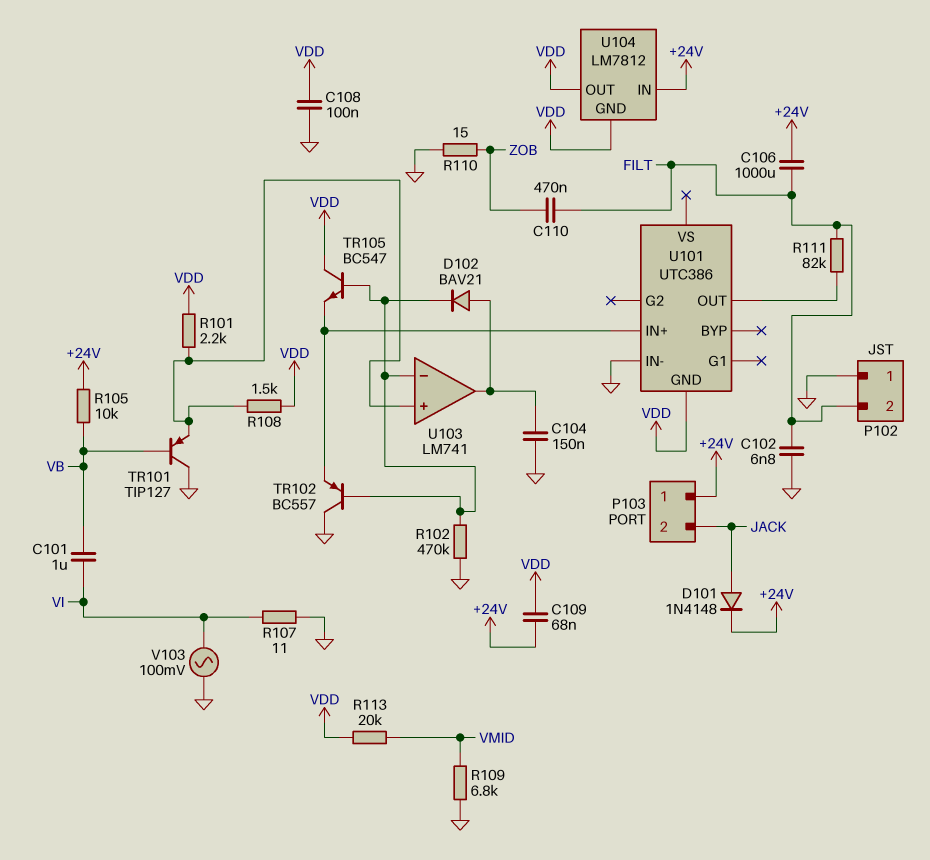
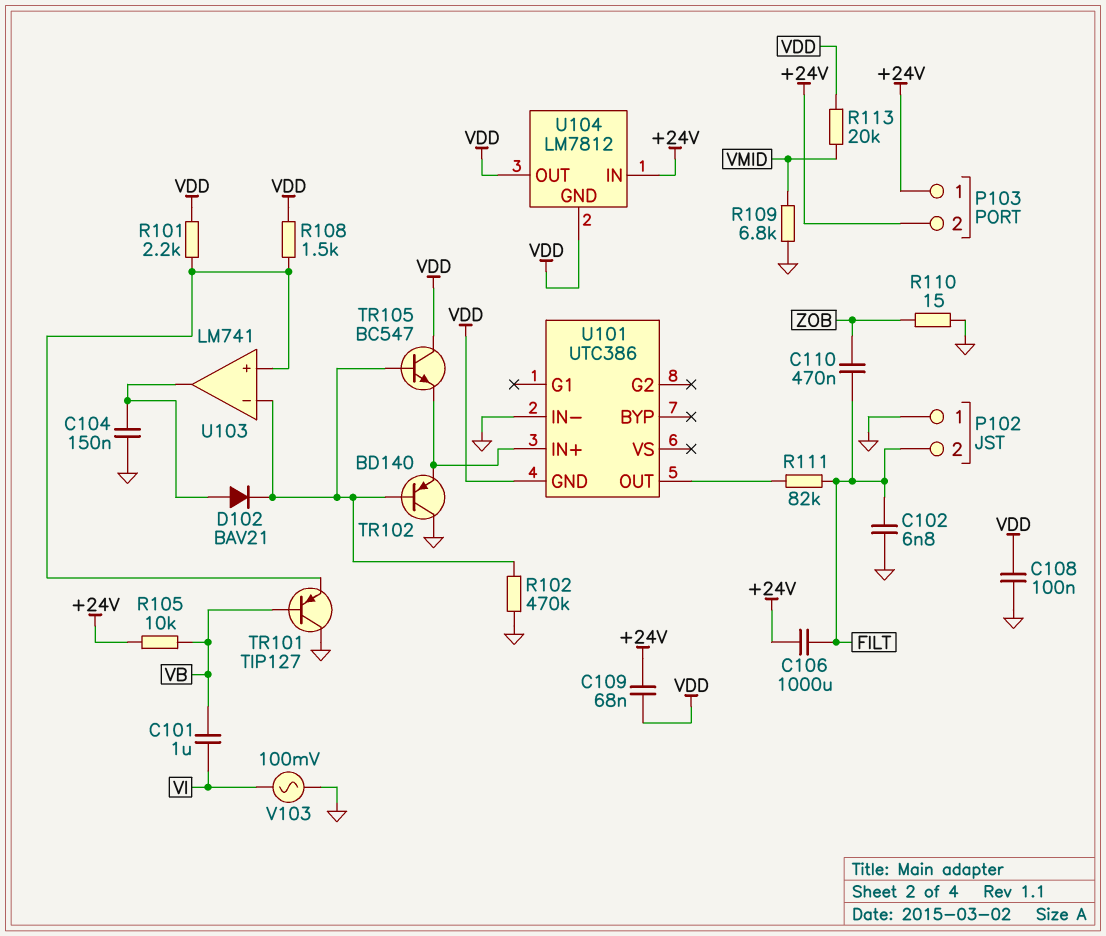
D101: diode 1N4148 (A JACK, K +24V) -> none
P103 pin 2: JACK -> +24V
R107: 11 (GND, VI) -> none
TR102: PNP BC557 (B U103/in-, C GND, E U101/IN+) -> PNP BD140 (B U103/in-, C GND, E U101/IN+)

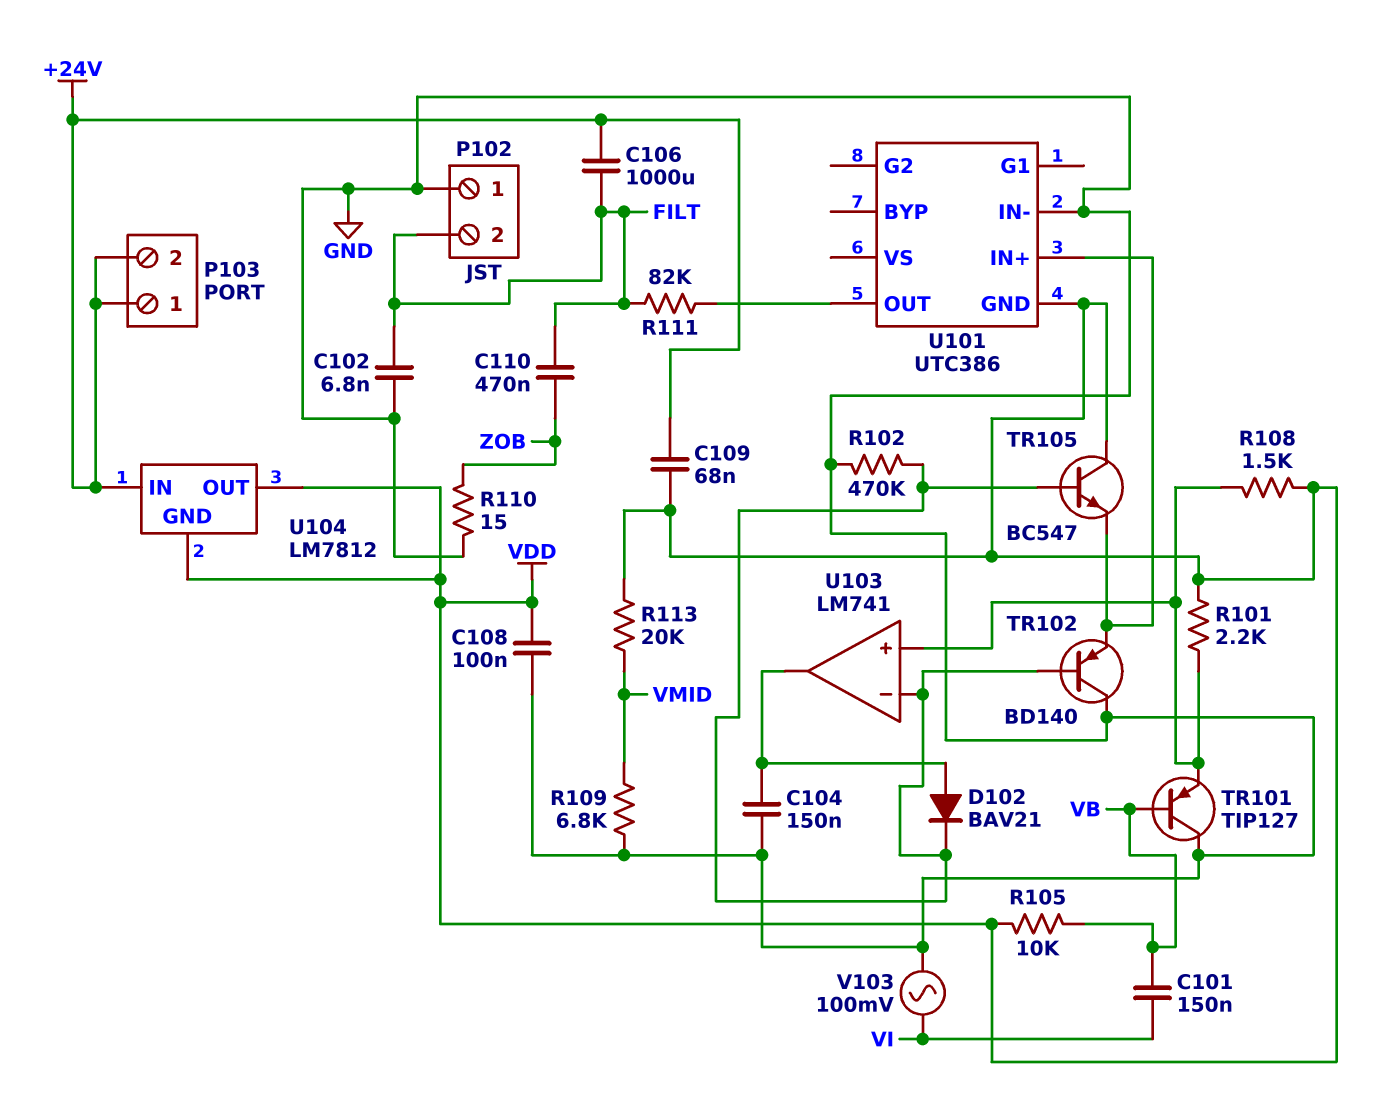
C101: 1uF (VB, VI) -> 150nF (VB, VI)
R105: 10k (+24V, VB) -> 10k (VB, VDD)

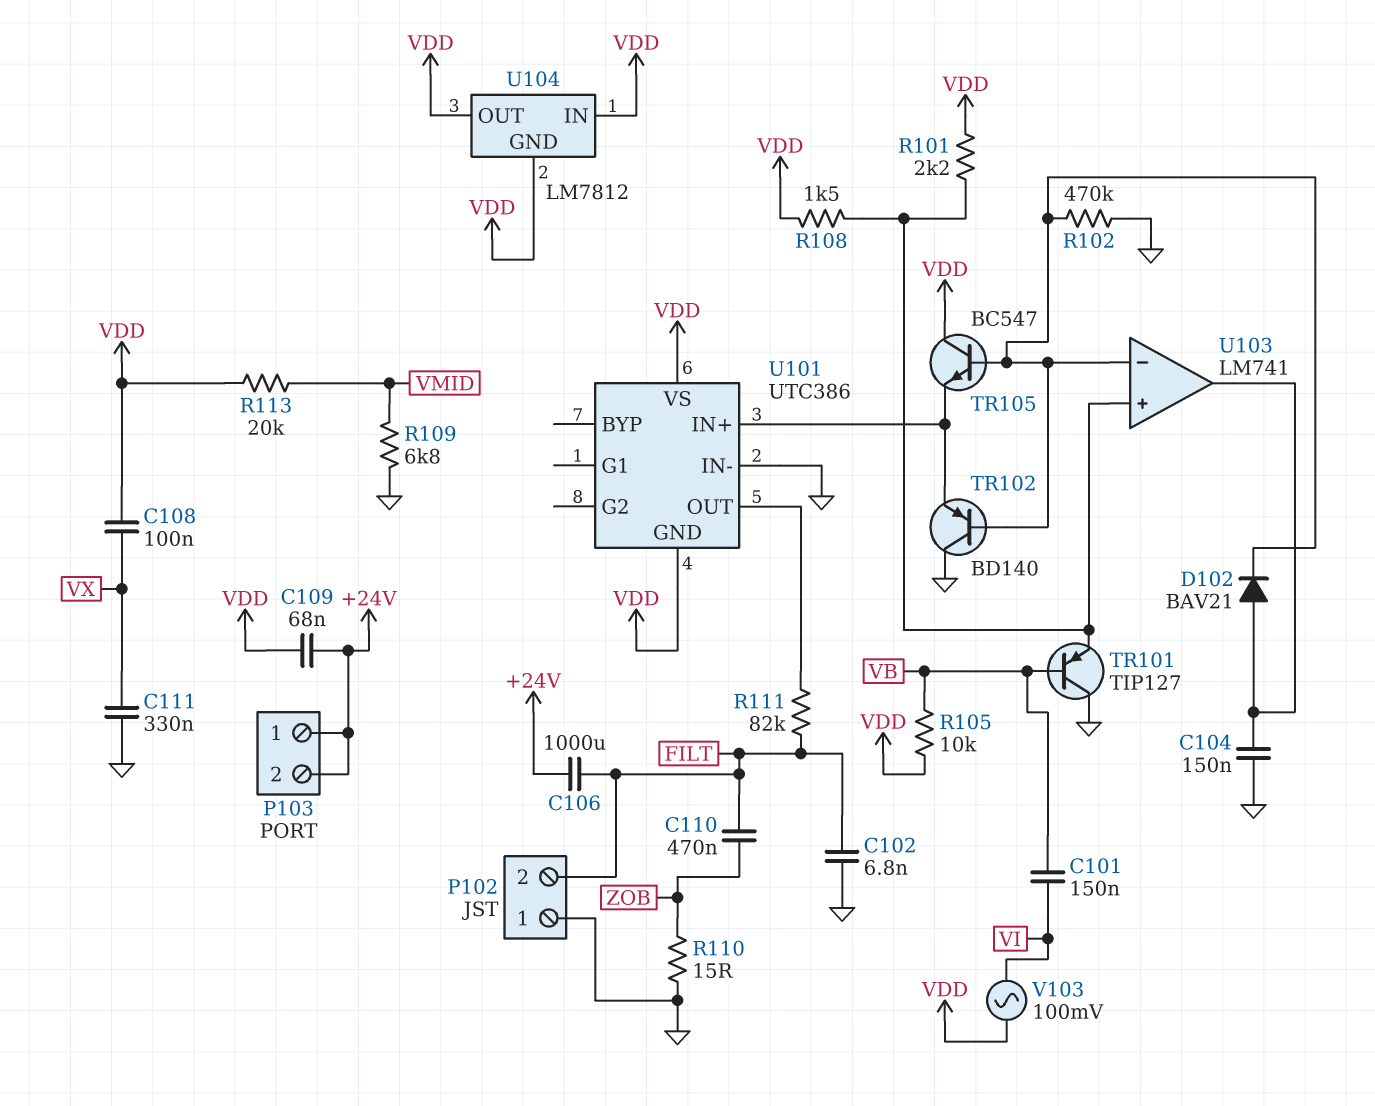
C108: 100nF (GND, VDD) -> 100nF (VDD, VX)
C111: none -> 330nF (GND, VX)
U101 pin VS: none -> VDD
U104 pin IN: +24V -> VDD
V103: AC 100mV (GND, VI) -> AC 100mV (VDD, VI)

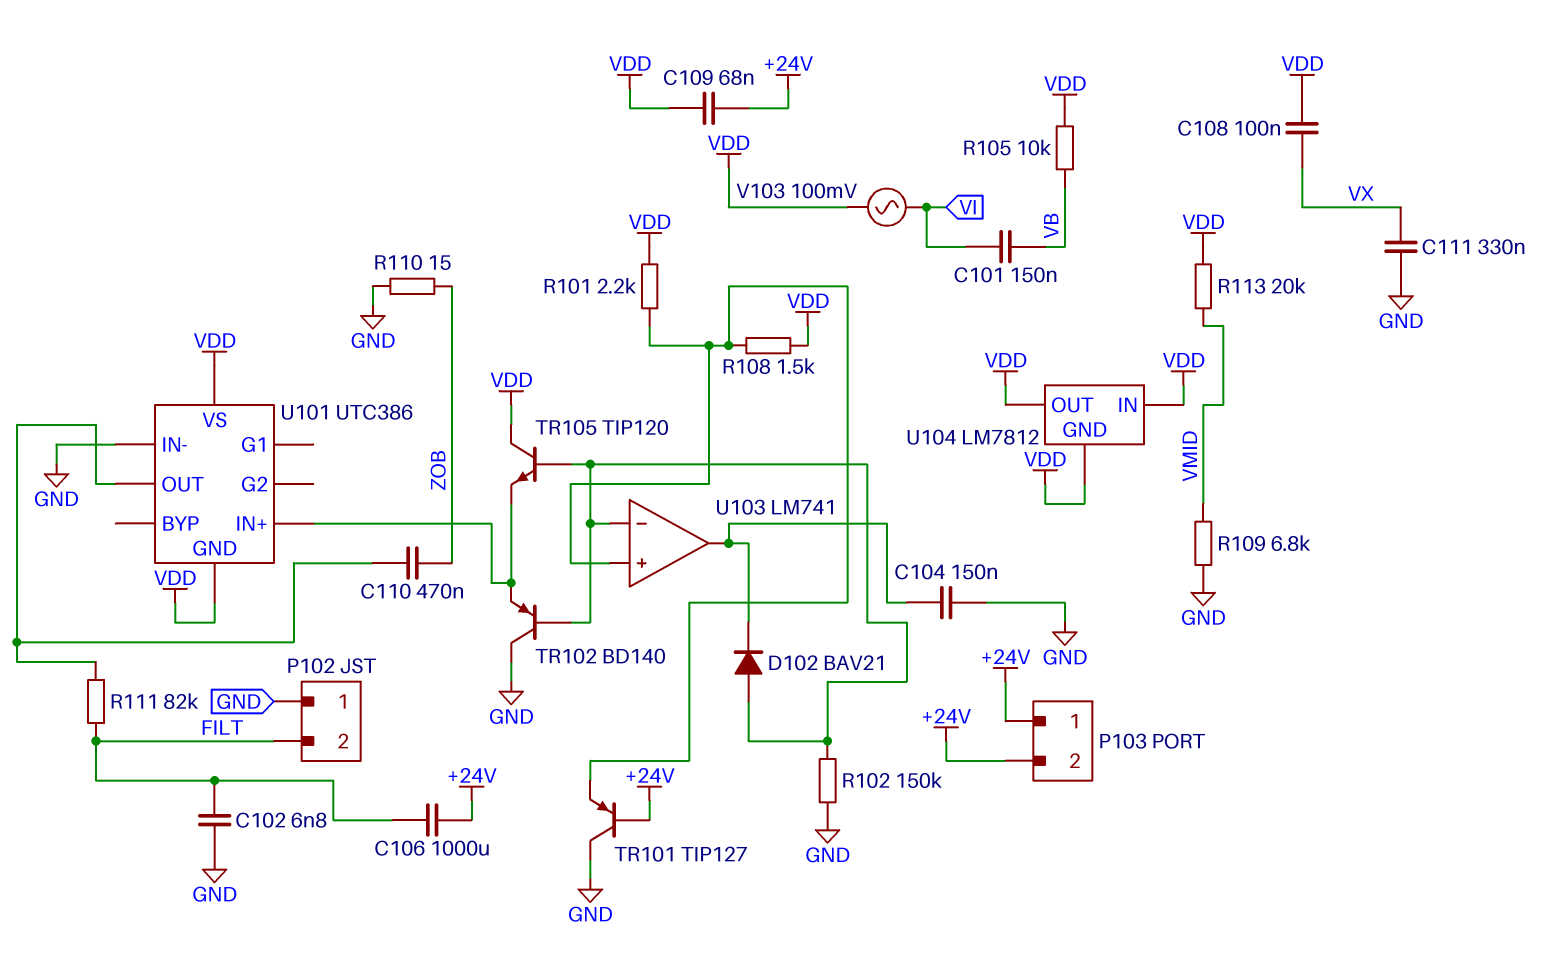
C110: 470nF (FILT, ZOB) -> 470nF (U101/OUT, ZOB)
D102: diode BAV21 (A U103/out, K U103/in-) -> diode BAV21 (A U103/in-, K U103/out)
R102: 470k (GND, U103/in-) -> 150k (GND, U103/in-)
TR101: PNP TIP127 (B VB, C GND, E U103/in+) -> PNP TIP127 (B +24V, C GND, E U103/in+)
TR105: NPN BC547 (B U103/in-, C VDD, E U101/IN+) -> NPN TIP120 (B U103/in-, C VDD, E U101/IN+)

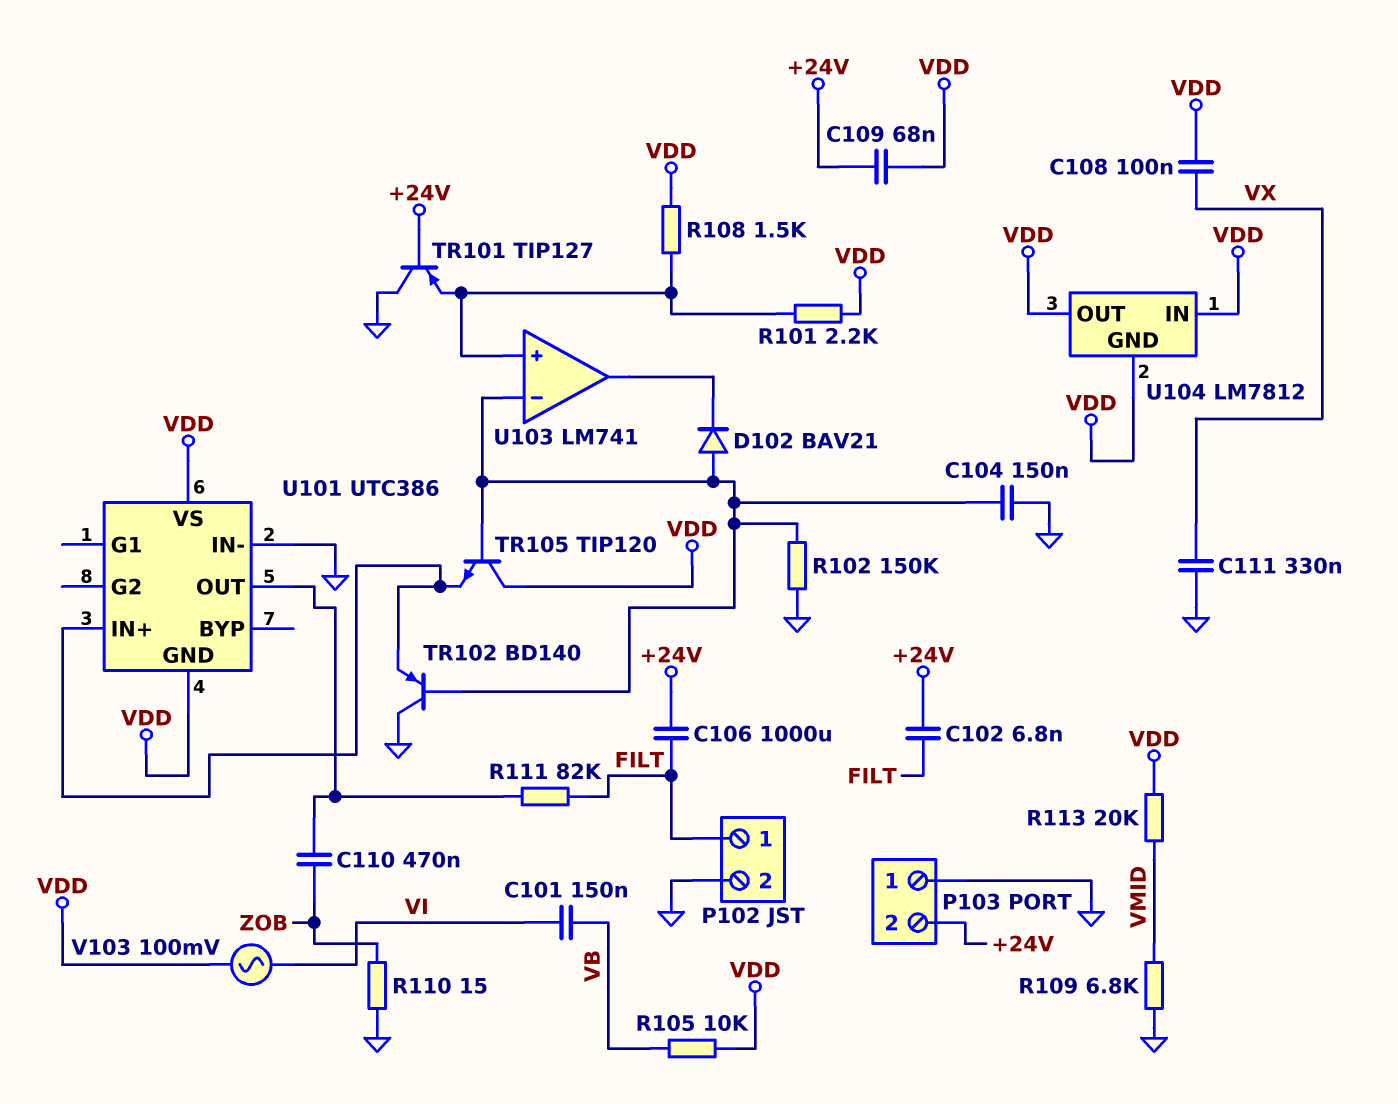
C102: 6.8nF (FILT, GND) -> 6.8nF (+24V, FILT)
C104: 150nF (GND, U103/out) -> 150nF (GND, U103/in-)
P102 pin 1: GND -> FILT
P102 pin 2: FILT -> GND
P103 pin 1: +24V -> GND

